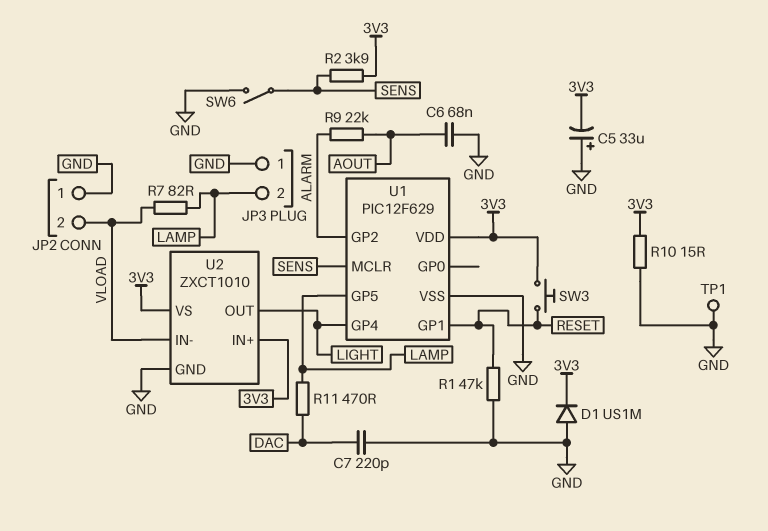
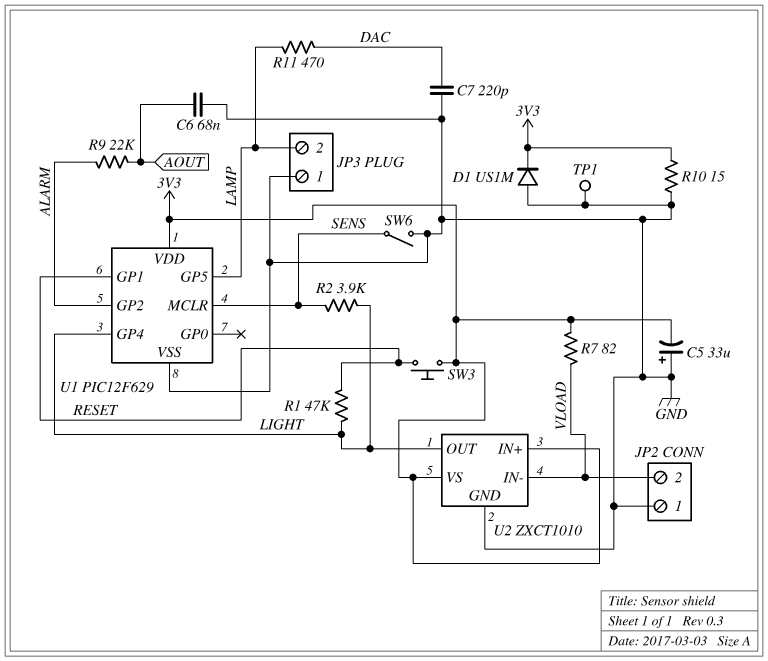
R1: 47k (GND, RESET) -> 47k (LIGHT, RESET)
R2: 3.9k (3V3, SENS) -> 3.9k (LIGHT, SENS)
R7: 82 (LAMP, VLOAD) -> 82 (3V3, VLOAD)

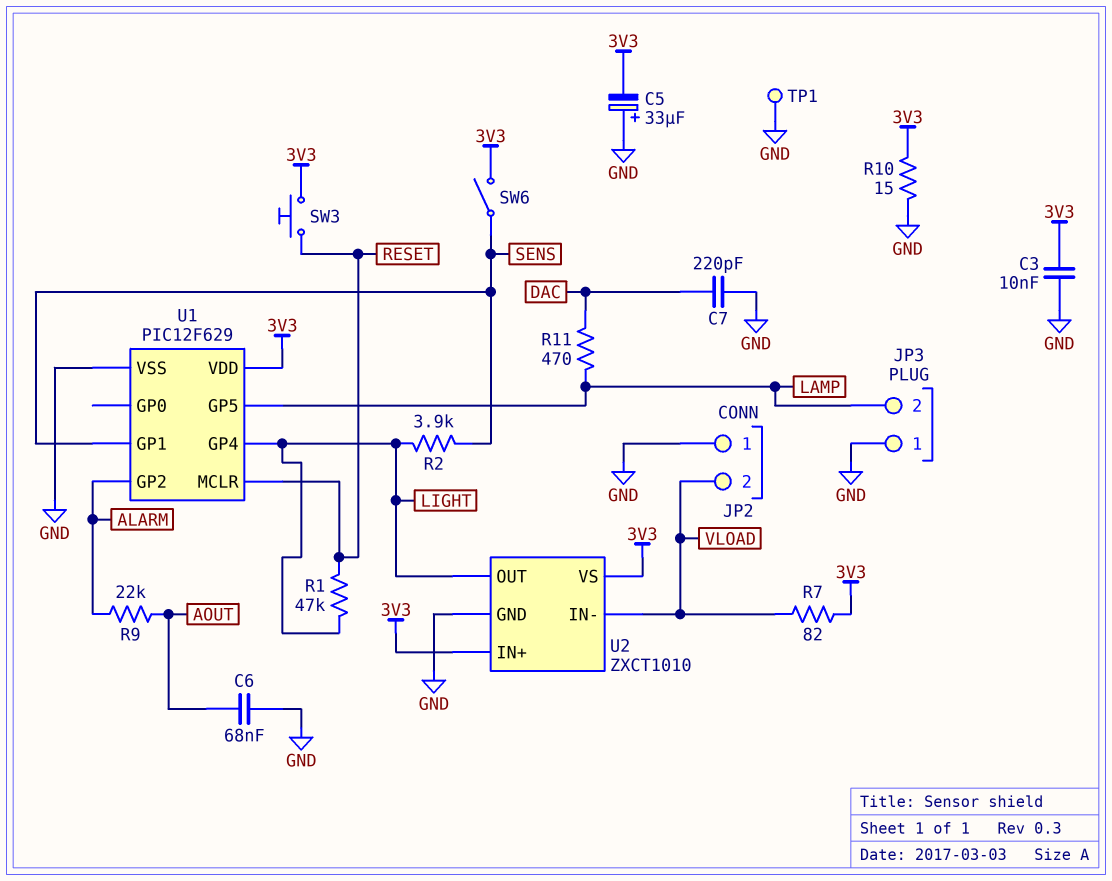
C3: none -> 10nF (3V3, GND)
D1: diode US1M (A GND, K 3V3) -> none
SW6: switch (GND, SENS) -> switch (3V3, SENS)
U1 pin GP1: RESET -> SENS
U1 pin MCLR: SENS -> RESET

